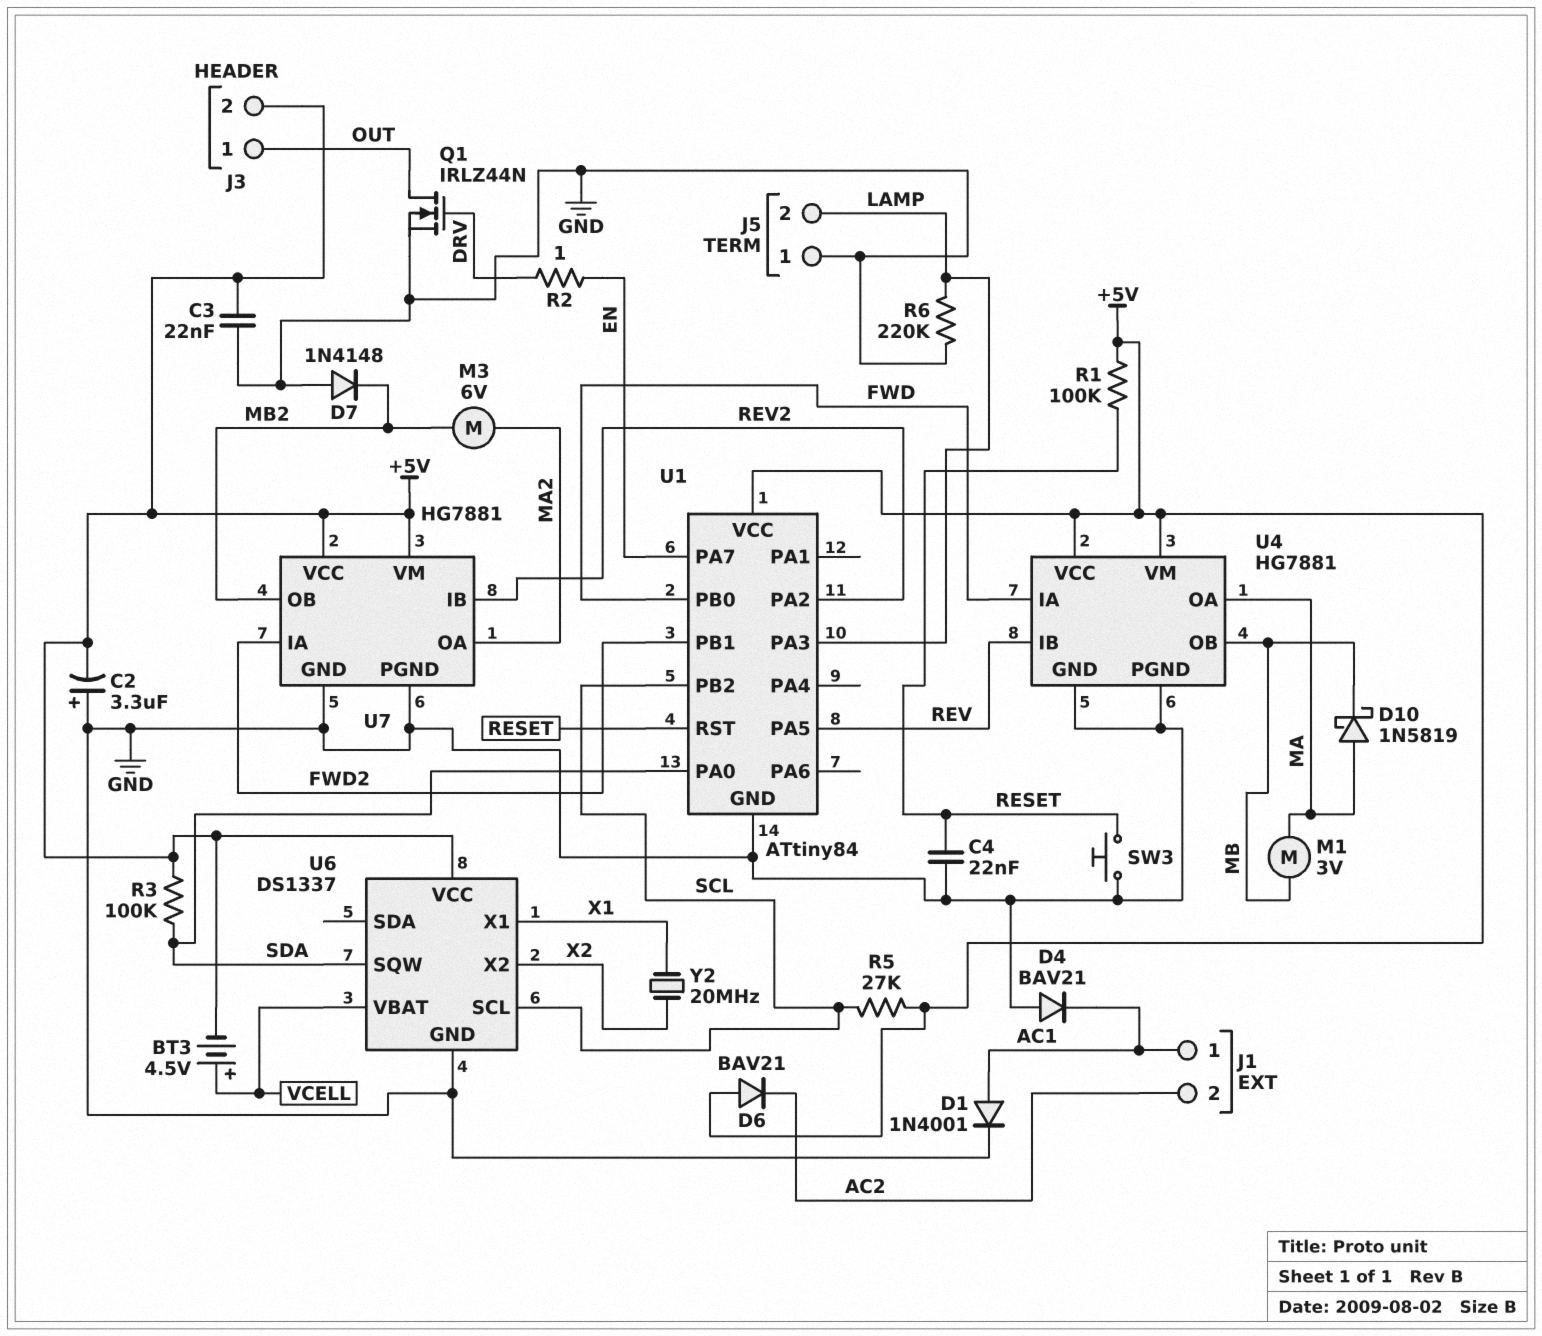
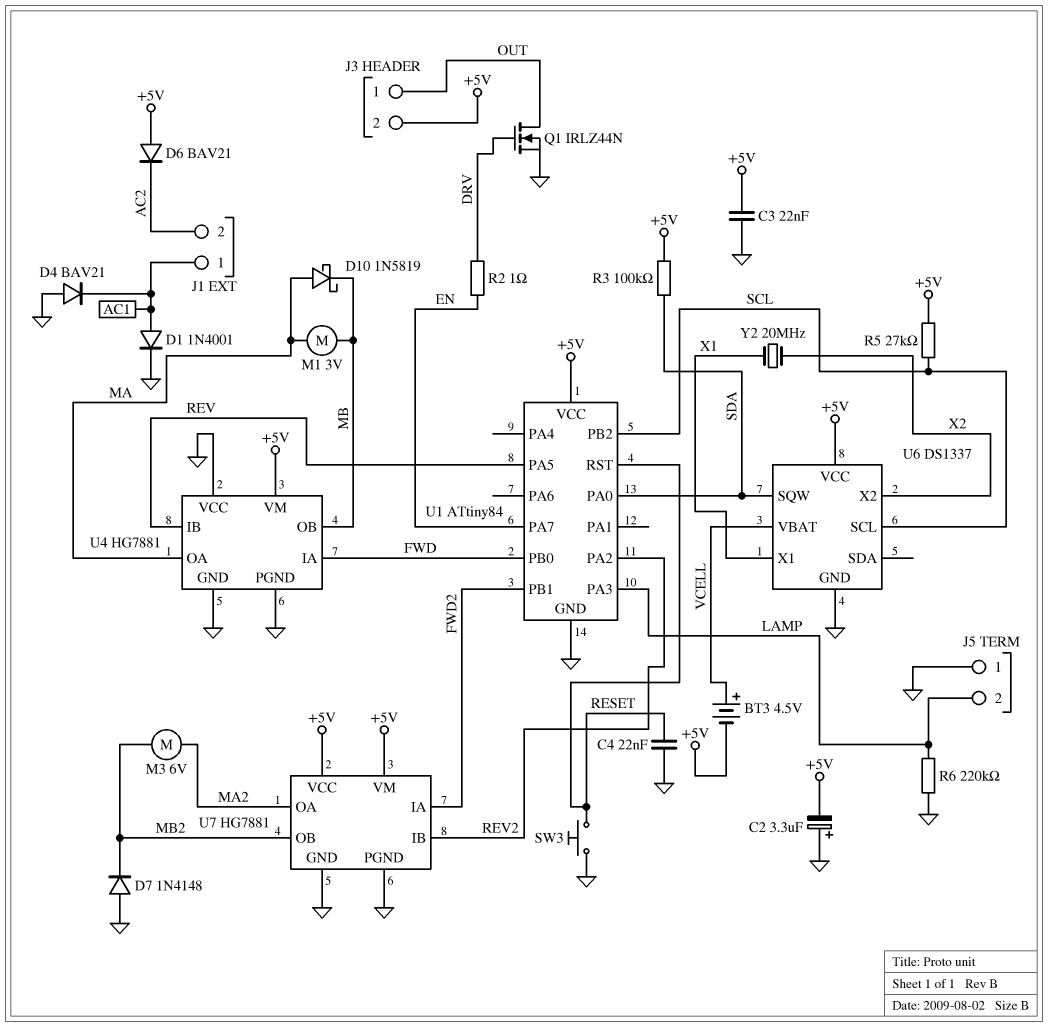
R1: 100k (+5V, RESET) -> none
U4 pin VCC: +5V -> GND

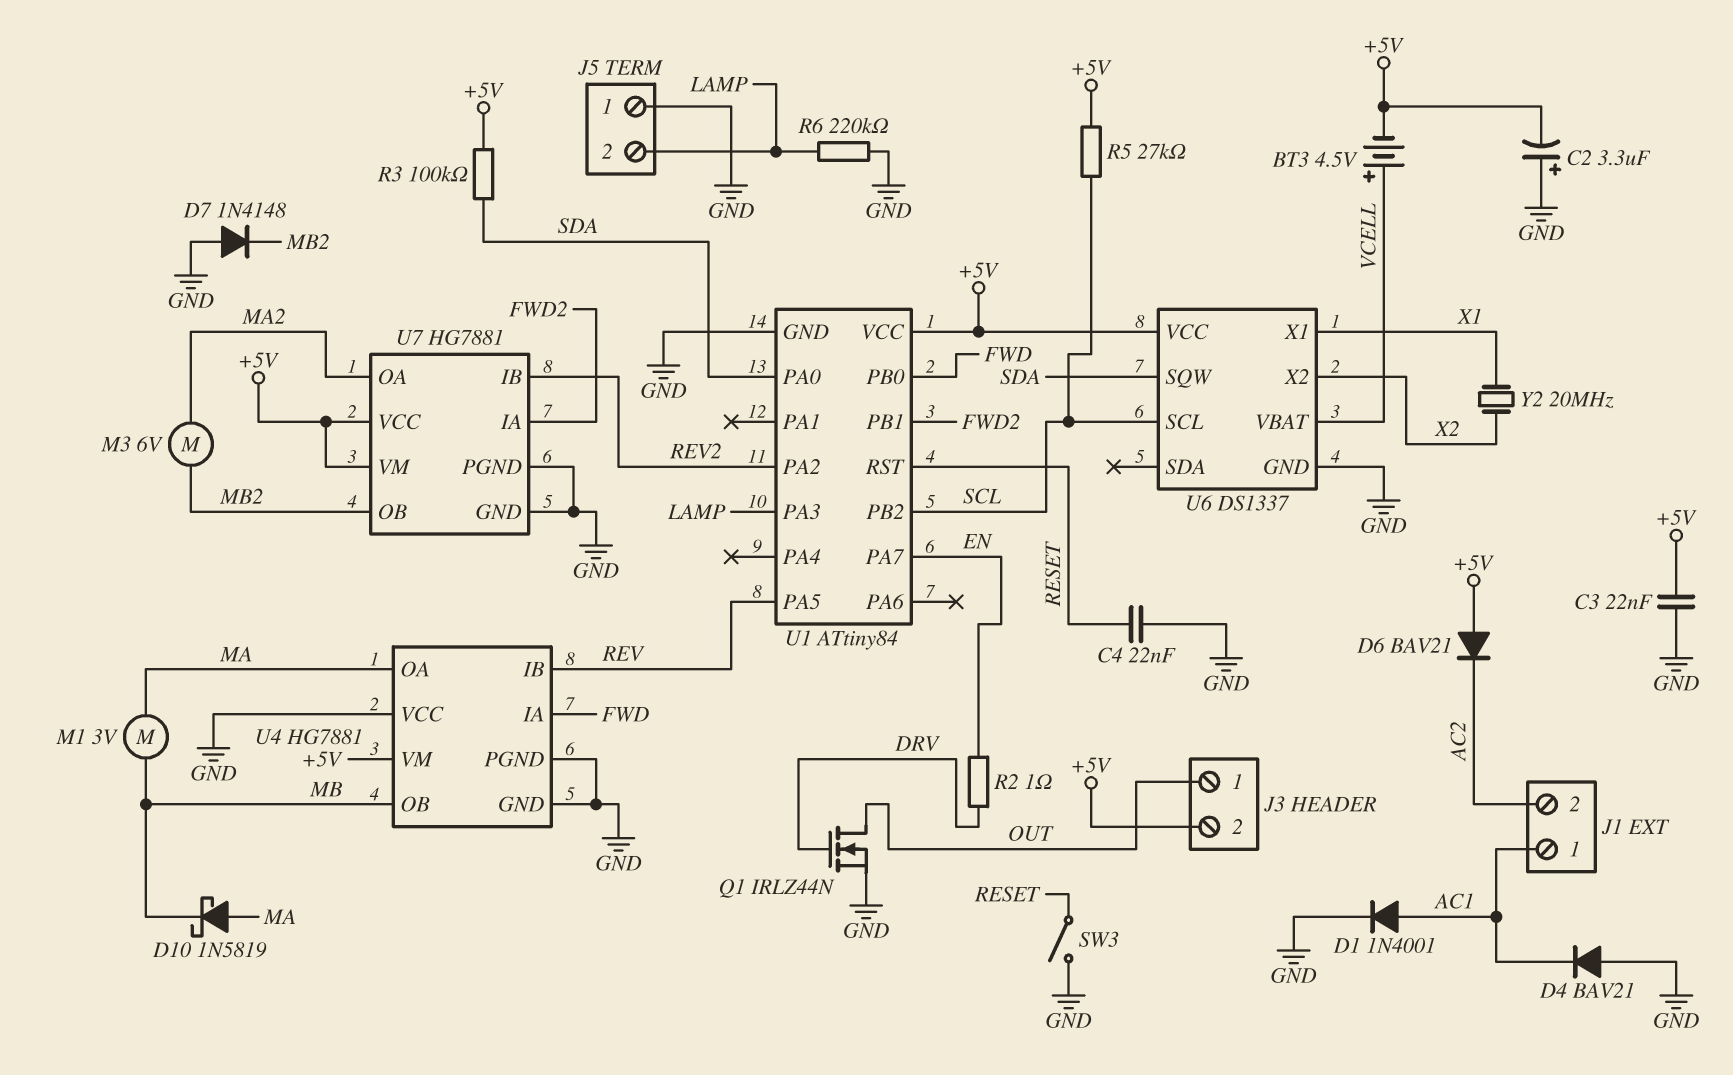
SW3: button (GND, RESET) -> switch (GND, RESET)

